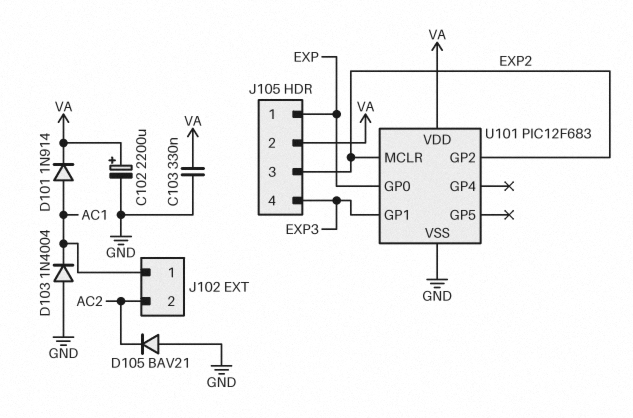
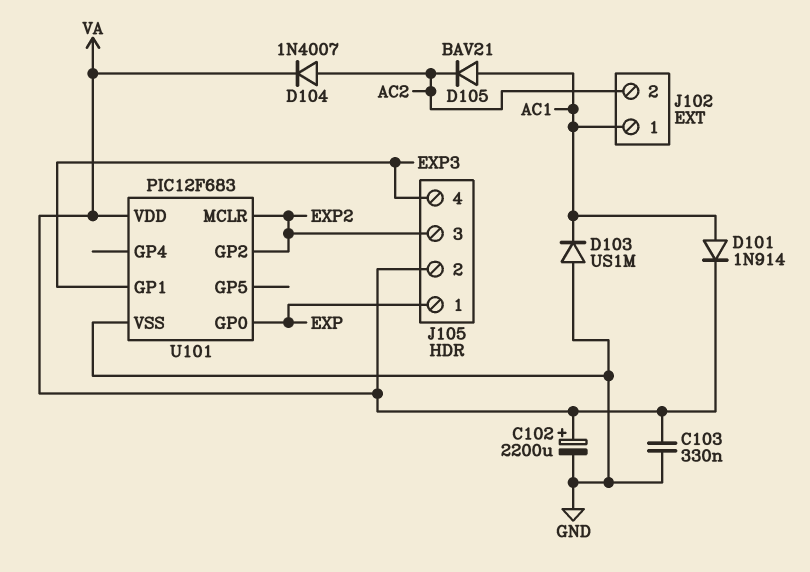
D103: diode 1N4004 (A GND, K AC1) -> diode US1M (A GND, K AC1)
D104: none -> diode 1N4007 (A AC2, K VA)
D105: diode BAV21 (A GND, K AC2) -> diode BAV21 (A AC1, K AC2)

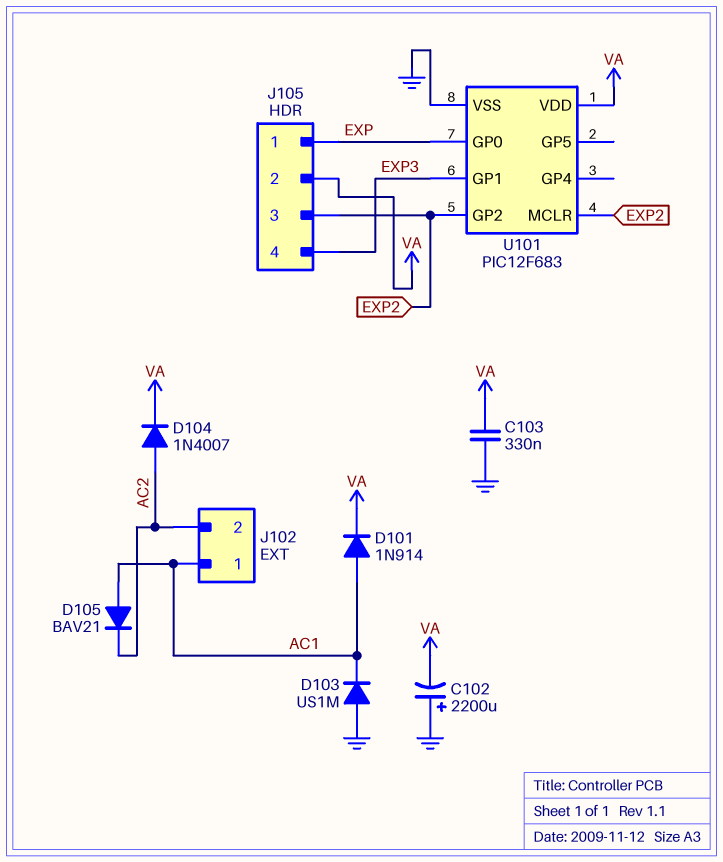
C102: 2200uF (plus VA, minus GND) -> 2200uF (plus GND, minus VA)

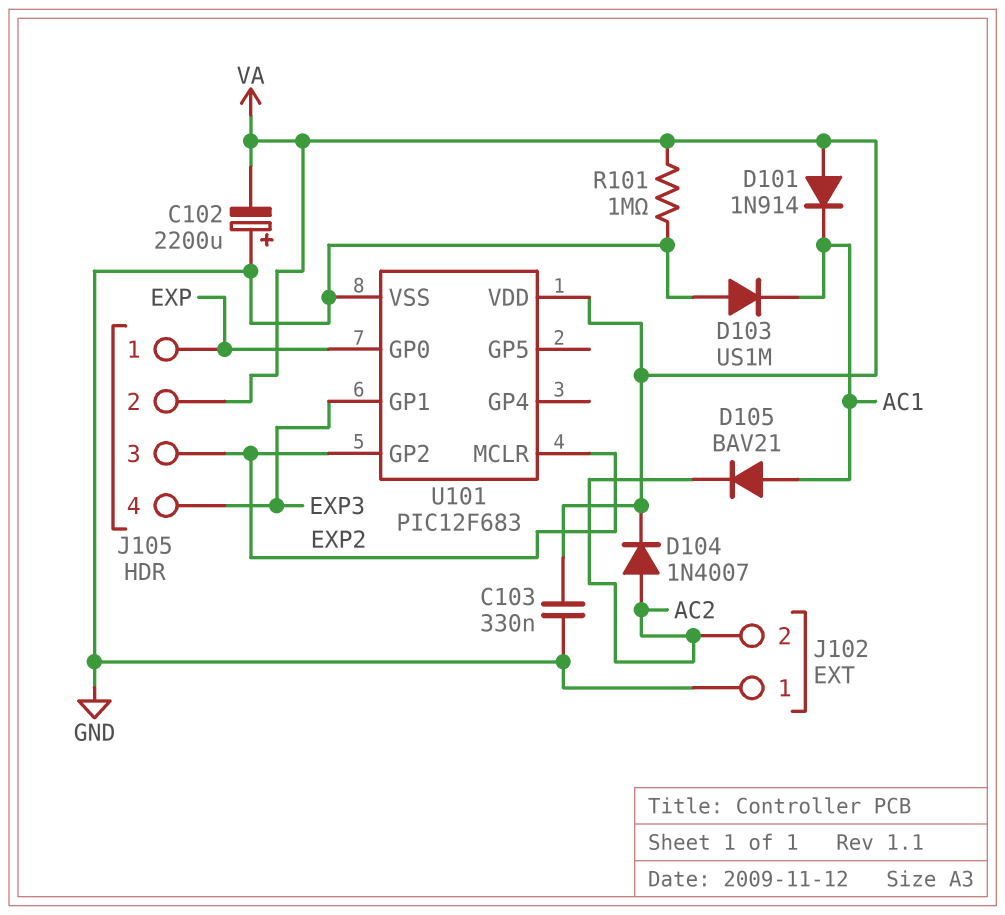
D101: diode 1N914 (A AC1, K VA) -> diode 1N914 (A VA, K AC1)
J102 pin 1: AC1 -> GND
R101: none -> 1M (GND, VA)

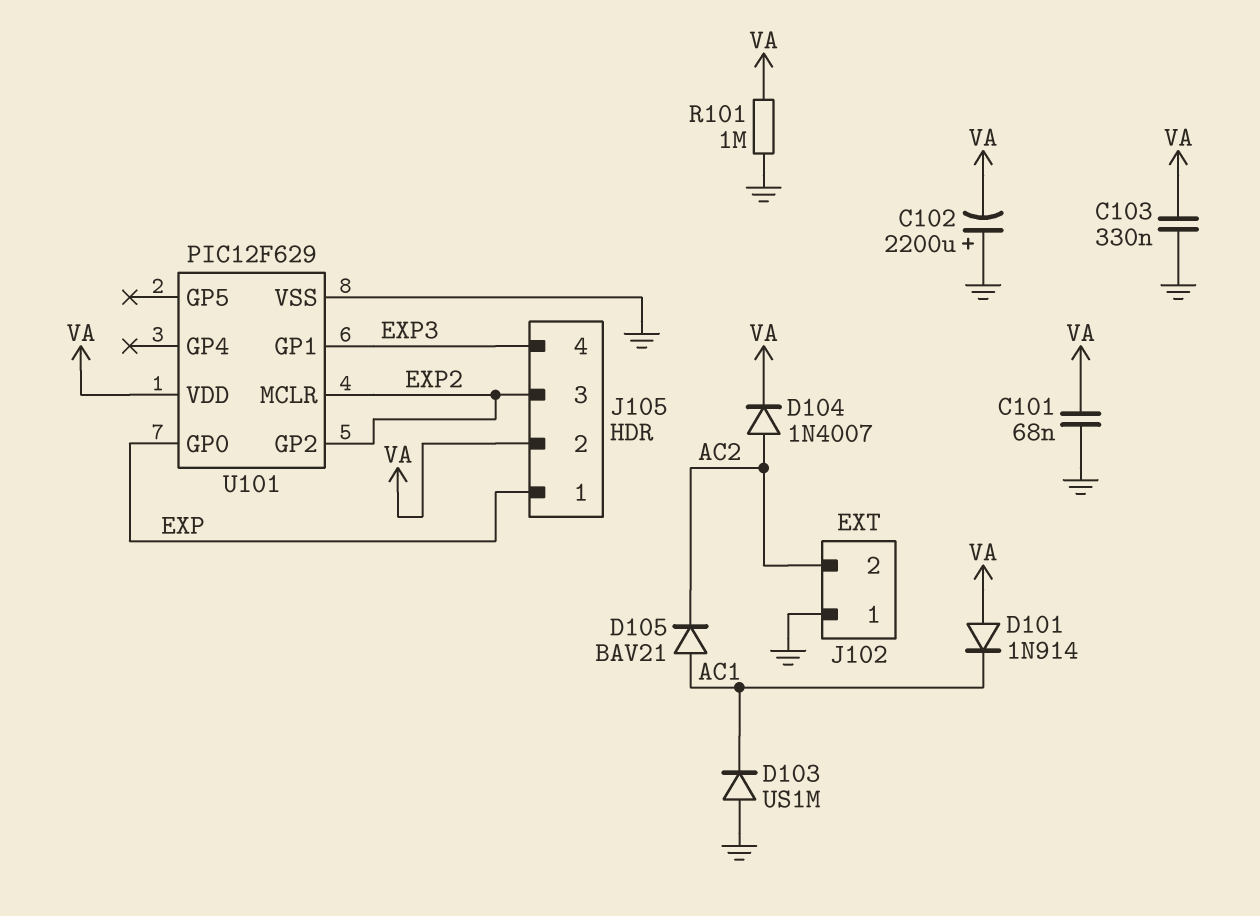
C101: none -> 68nF (GND, VA)
U101: PIC12F683 -> PIC12F629

